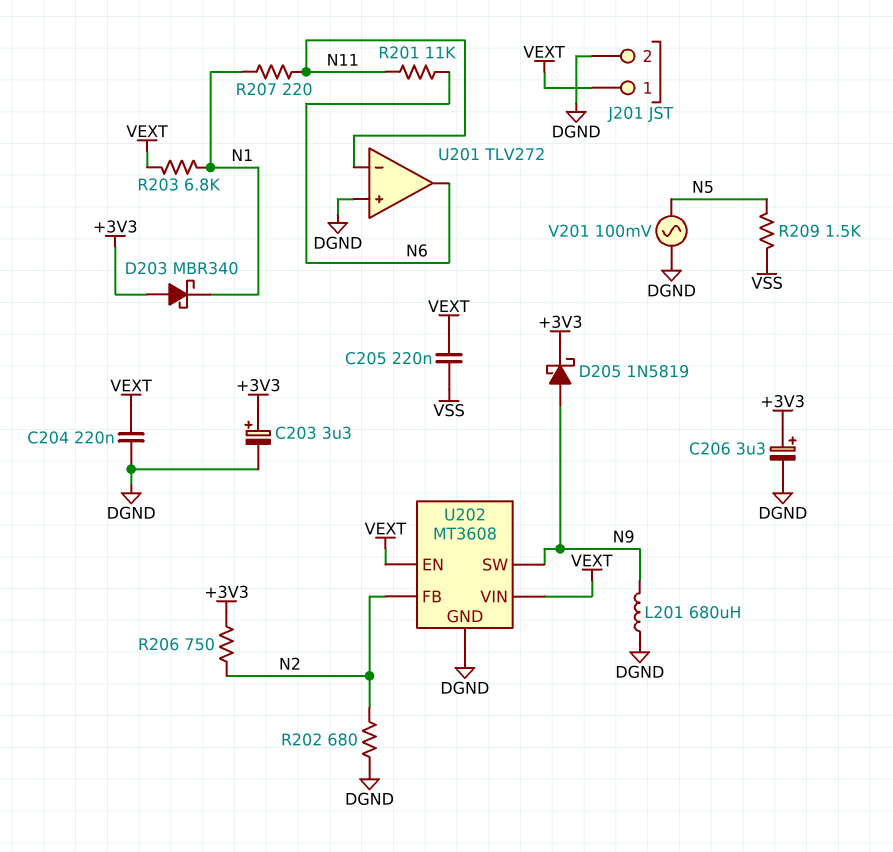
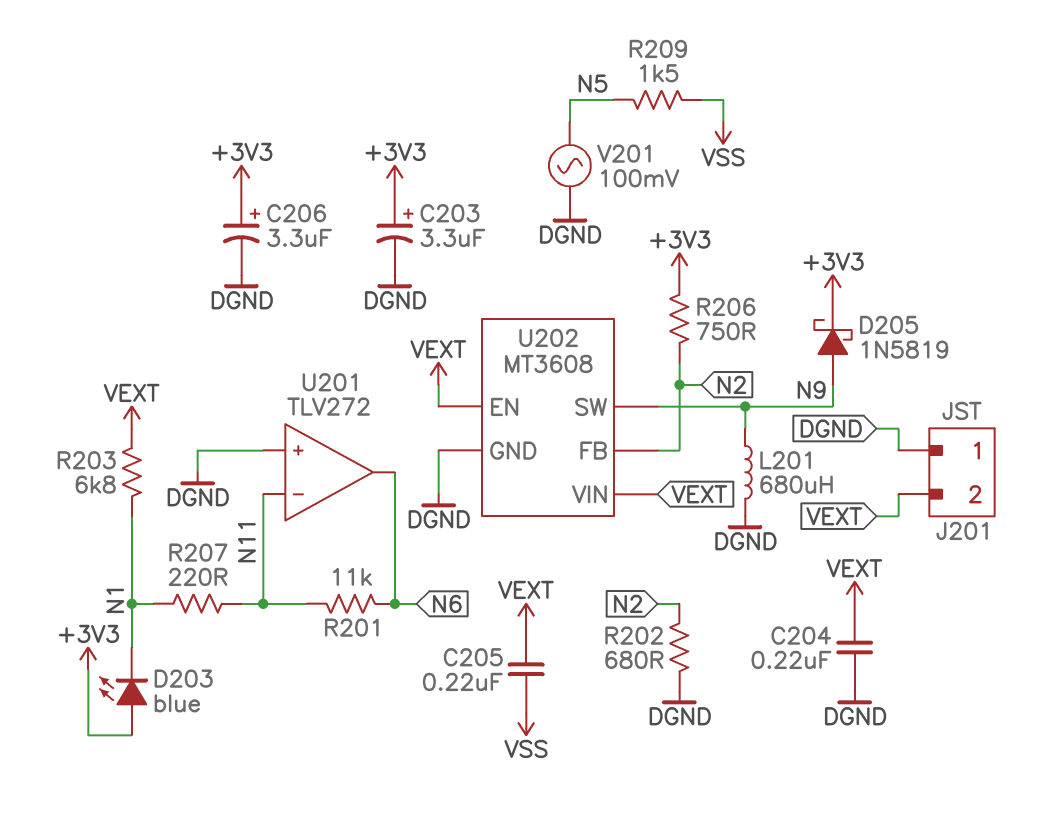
D203: schottky MBR340 (A +3V3, K N1) -> LED blue (A +3V3, K N1)
J201 pin 1: VEXT -> DGND
J201 pin 2: DGND -> VEXT

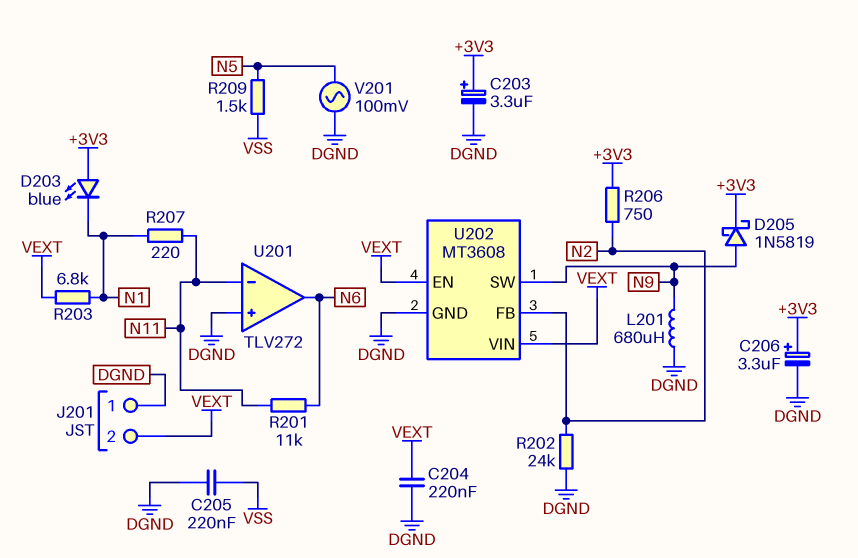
C205: 220nF (VEXT, VSS) -> 220nF (DGND, VSS)
R202: 680 (DGND, N2) -> 24k (DGND, N2)

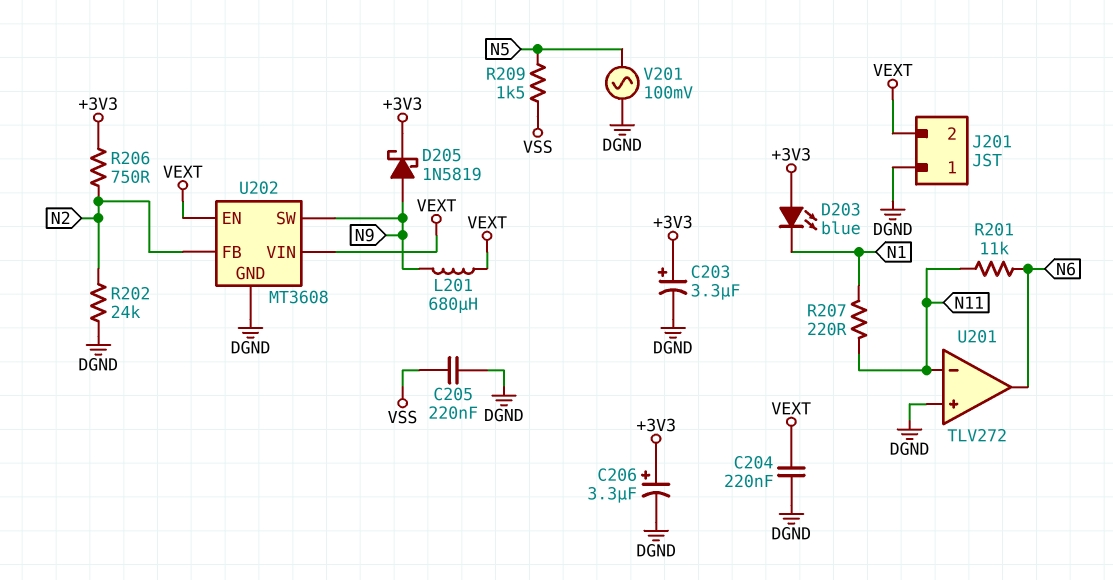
L201: 680uH (DGND, N9) -> 680uH (N9, VEXT)
R203: 6.8k (N1, VEXT) -> none

